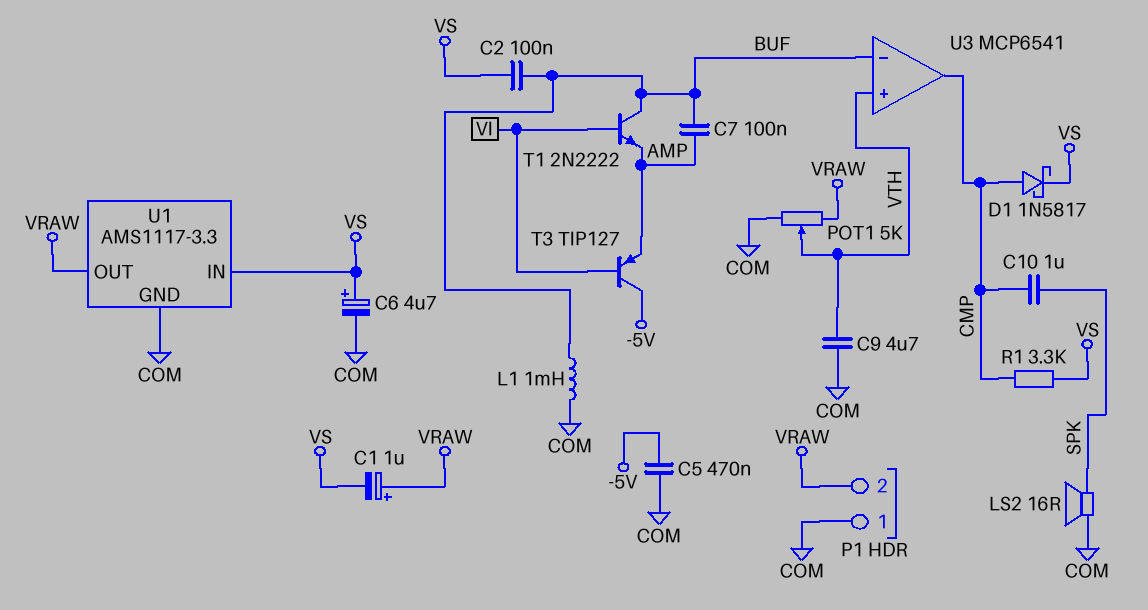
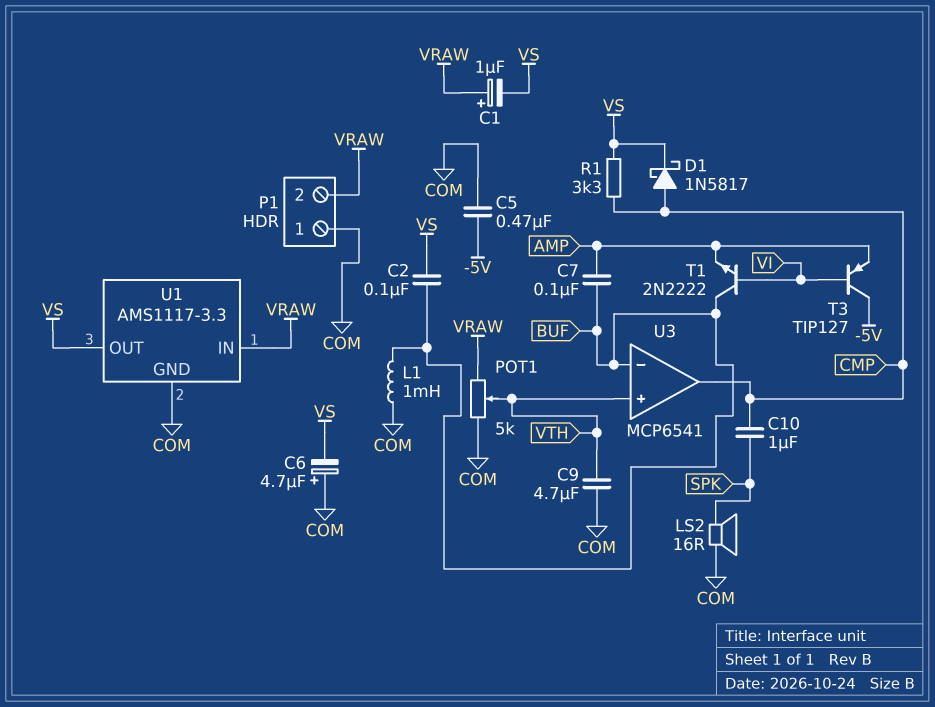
C6: 4.7uF (plus VS, minus COM) -> 4.7uF (plus COM, minus VS)
U1 pin IN: VS -> VRAW
U1 pin OUT: VRAW -> VS

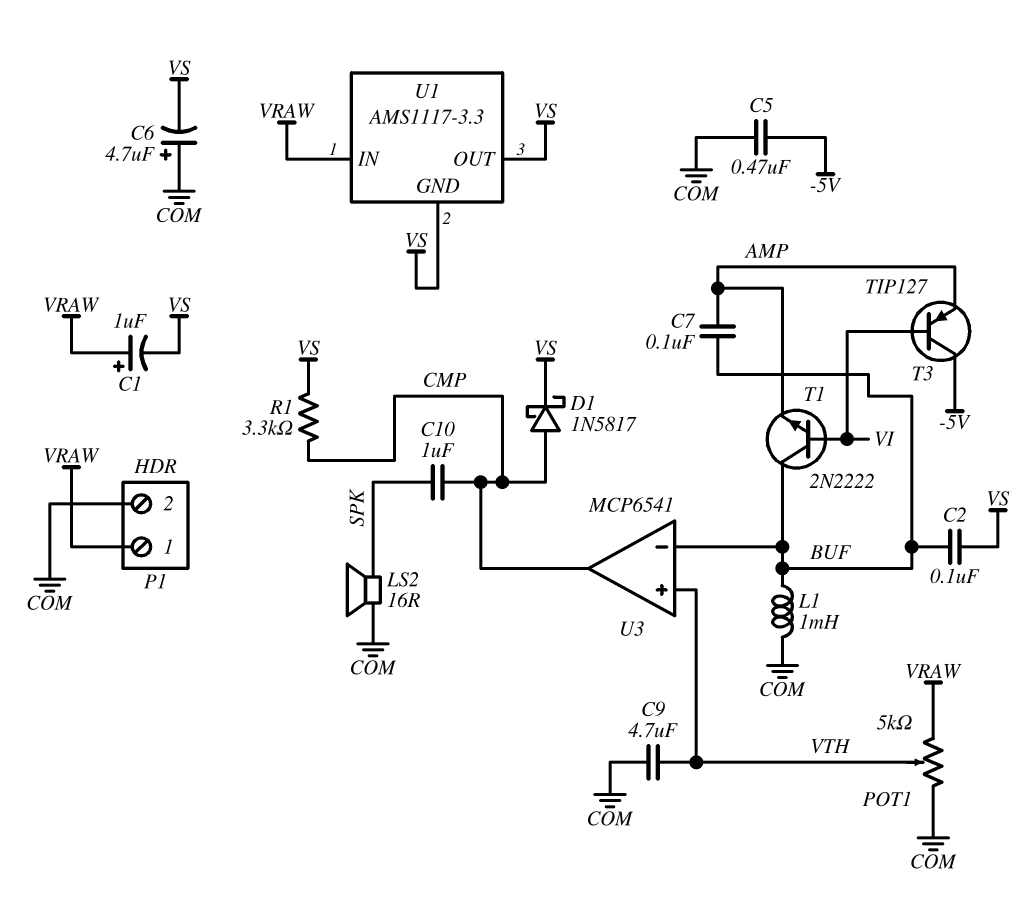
P1 pin 1: COM -> VRAW
P1 pin 2: VRAW -> COM
U1 pin GND: COM -> VS

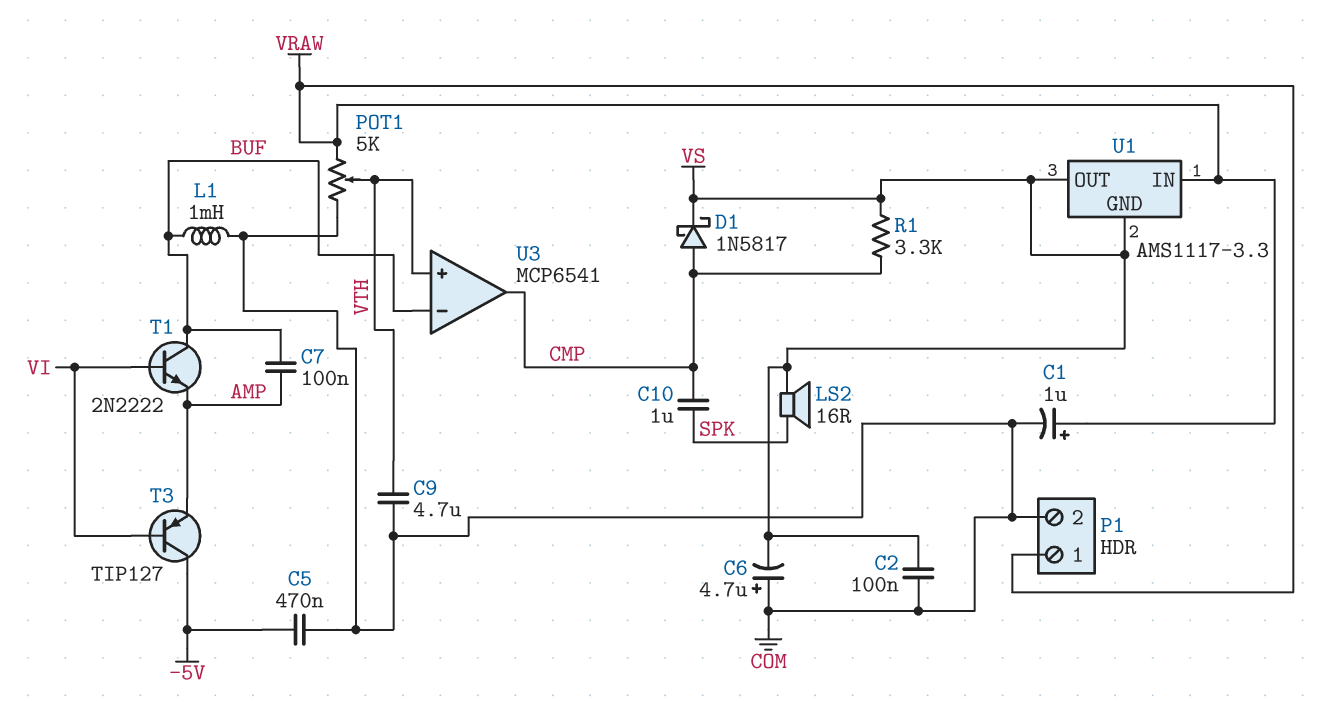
C1: 1uF (plus VRAW, minus VS) -> 1uF (plus VRAW, minus COM)
C2: 100nF (BUF, VS) -> 100nF (COM, VS)
LS2: speaker 16R (COM, SPK) -> speaker 16R (SPK, VS)

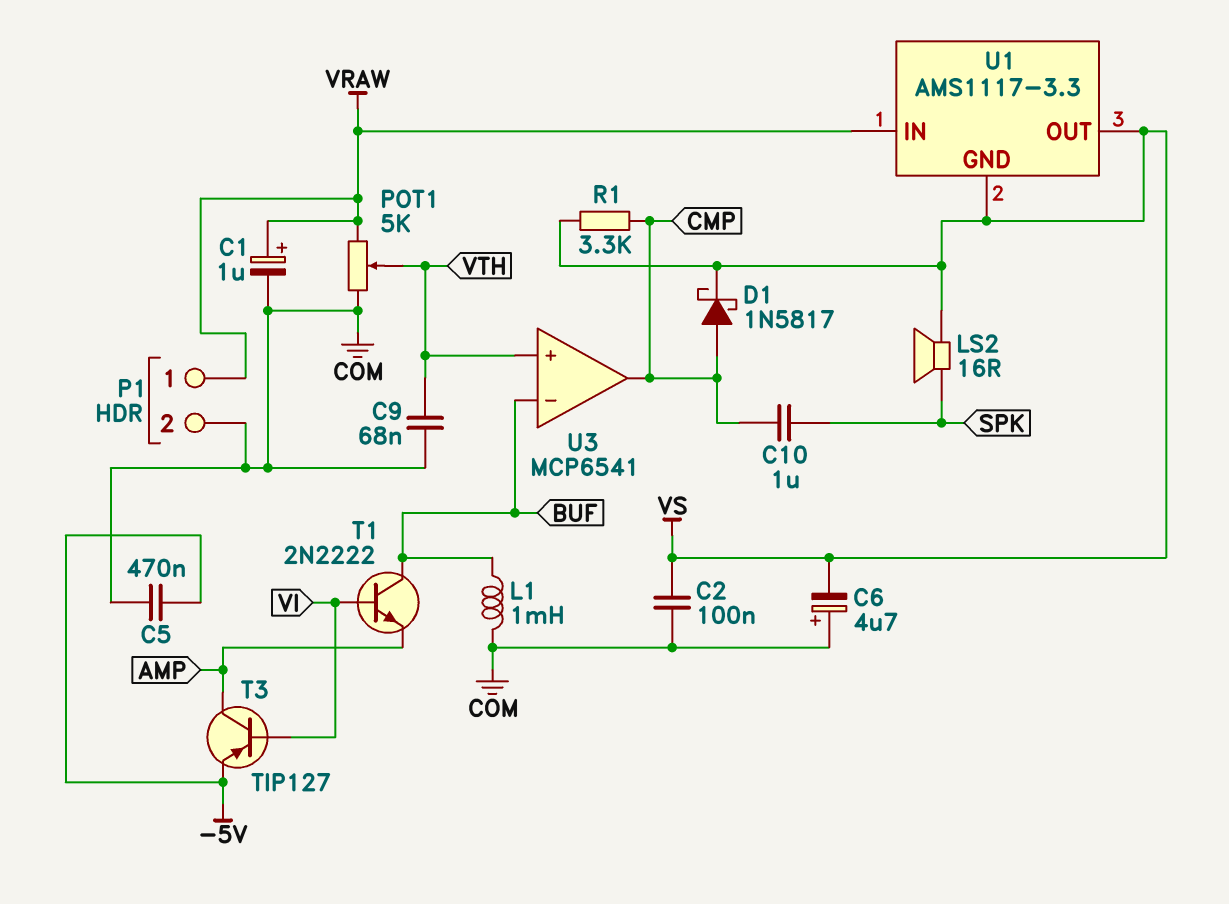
C7: 100nF (AMP, BUF) -> none
C9: 4.7uF (COM, VTH) -> 68nF (COM, VTH)
T3: PNP TIP127 (B VI, C -5V, E AMP) -> PNP TIP127 (B VI, C AMP, E -5V)

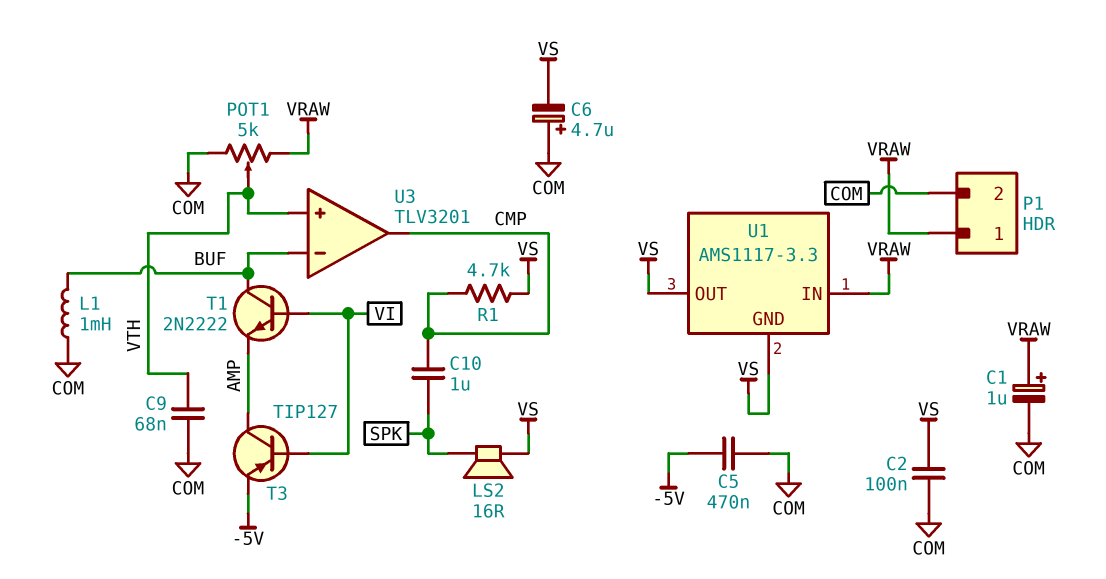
D1: schottky 1N5817 (A CMP, K VS) -> none
R1: 3.3k (CMP, VS) -> 4.7k (CMP, VS)
U3: MCP6541 -> TLV3201

